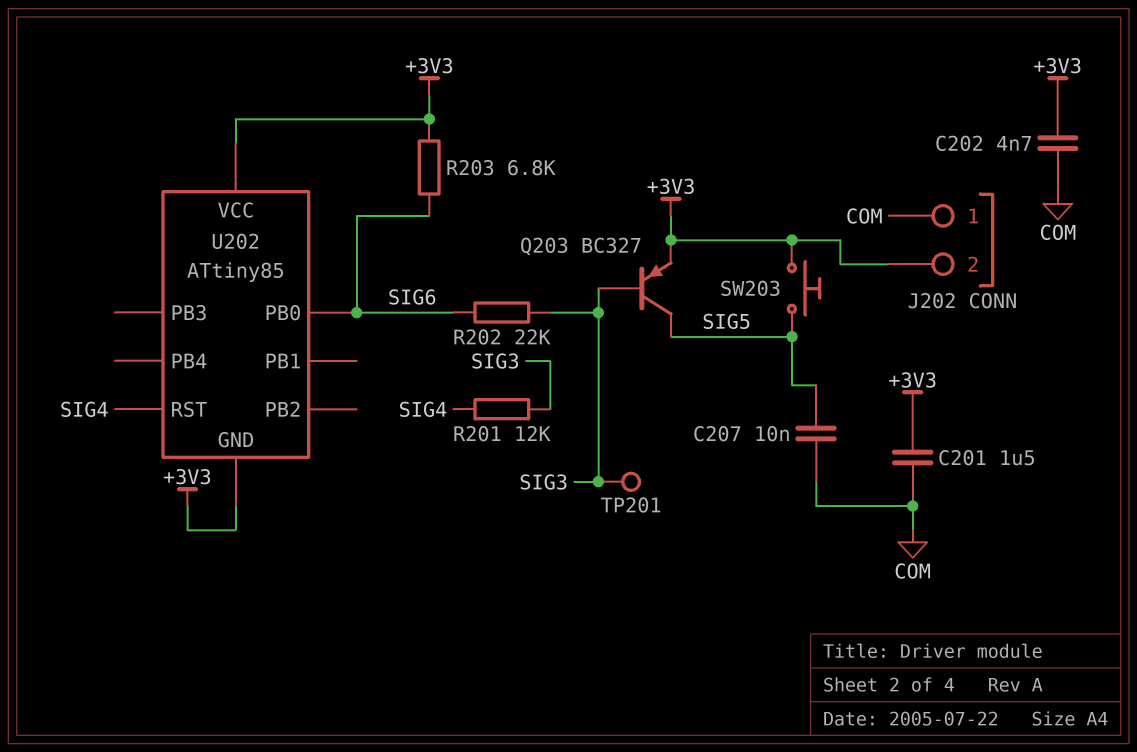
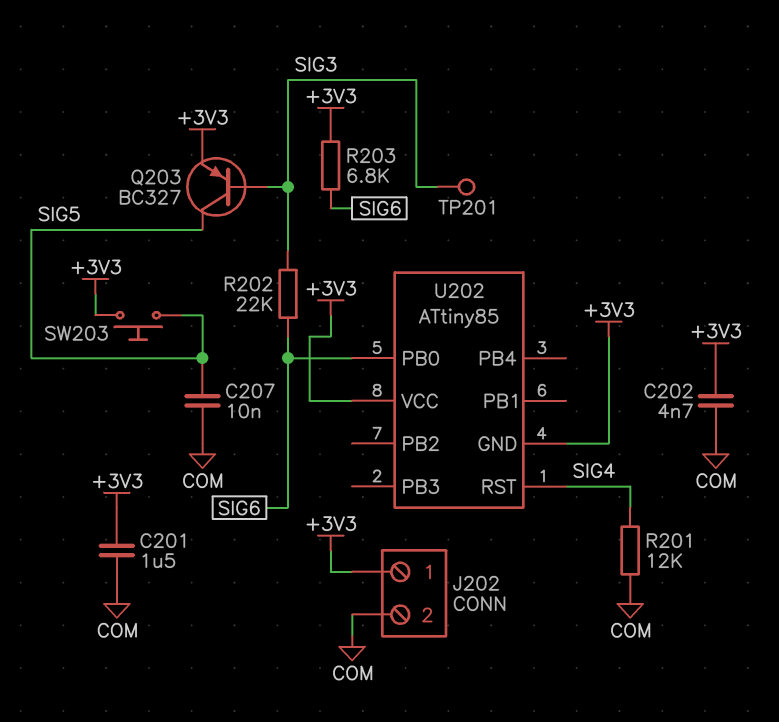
J202 pin 1: COM -> +3V3
J202 pin 2: +3V3 -> COM
R201: 12k (SIG3, SIG4) -> 12k (COM, SIG4)

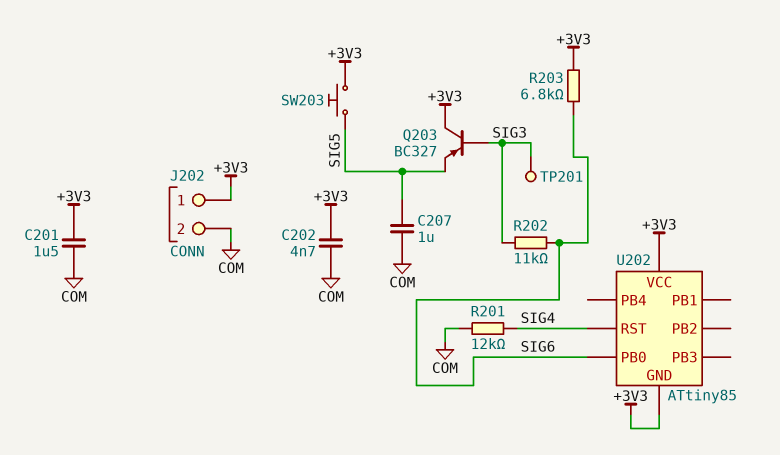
C207: 10nF (COM, SIG5) -> 1uF (COM, SIG5)
Q203: PNP BC327 (B SIG3, C SIG5, E +3V3) -> PNP BC327 (B SIG3, C +3V3, E SIG5)
R202: 22k (SIG3, SIG6) -> 11k (SIG3, SIG6)

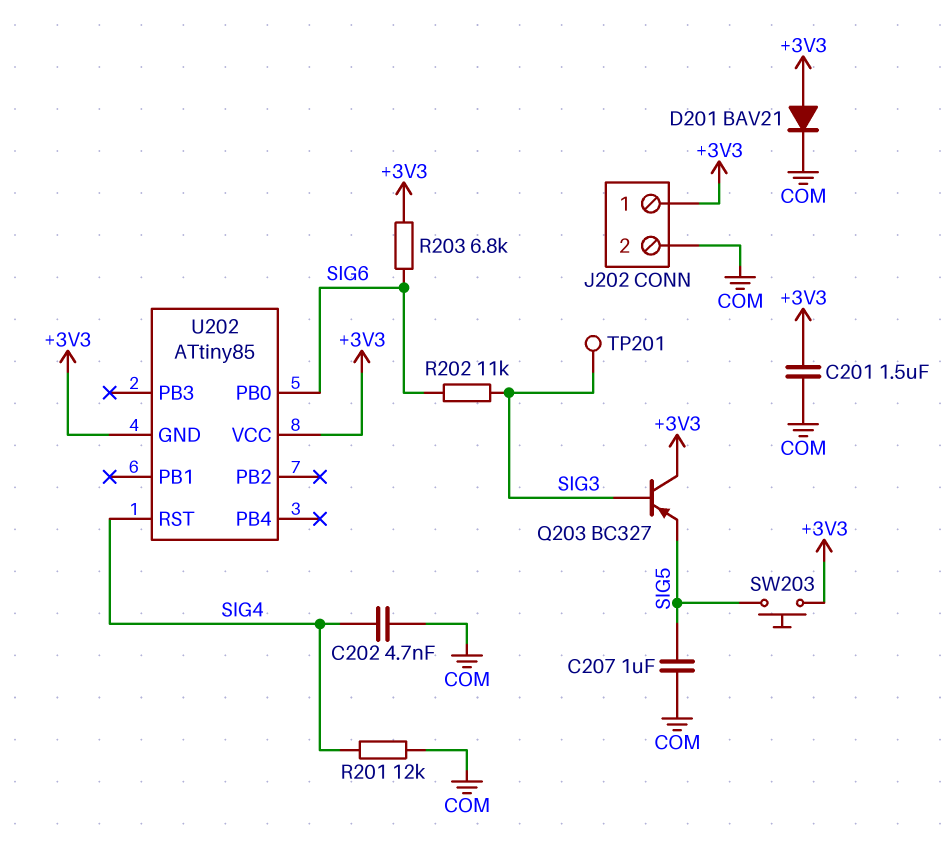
C202: 4.7nF (+3V3, COM) -> 4.7nF (COM, SIG4)
D201: none -> diode BAV21 (A +3V3, K COM)

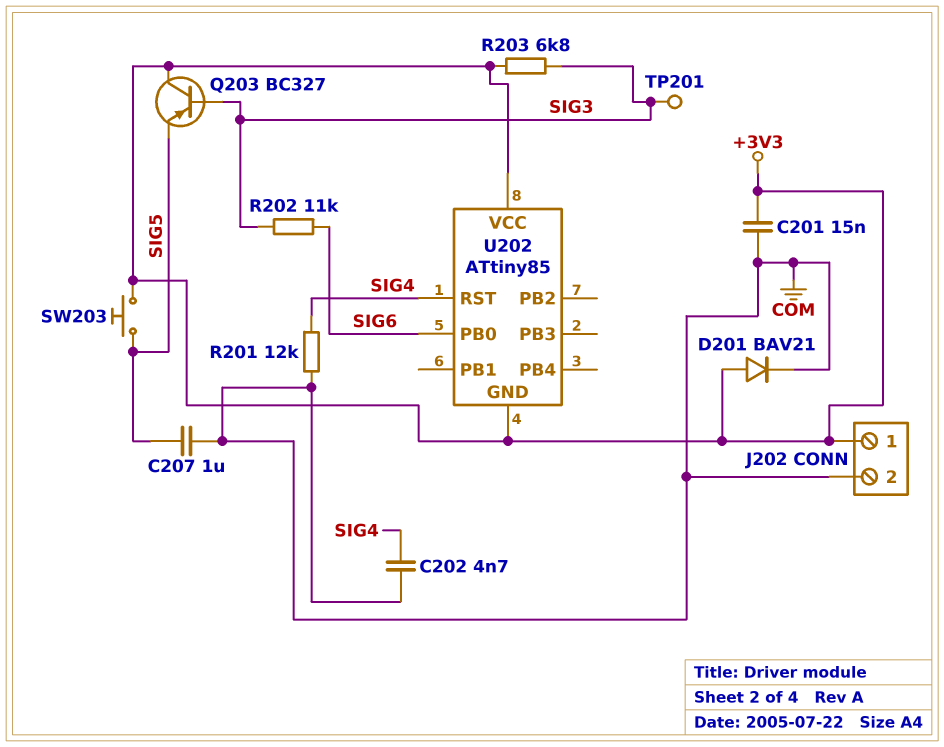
C201: 1.5uF (+3V3, COM) -> 15nF (+3V3, COM)
R203: 6.8k (+3V3, SIG6) -> 6.8k (+3V3, SIG3)

